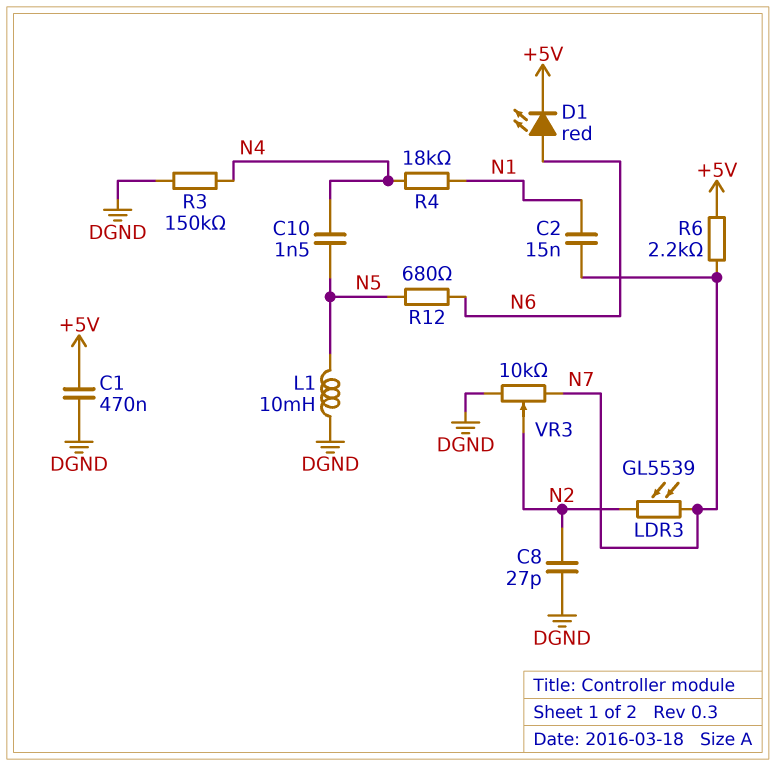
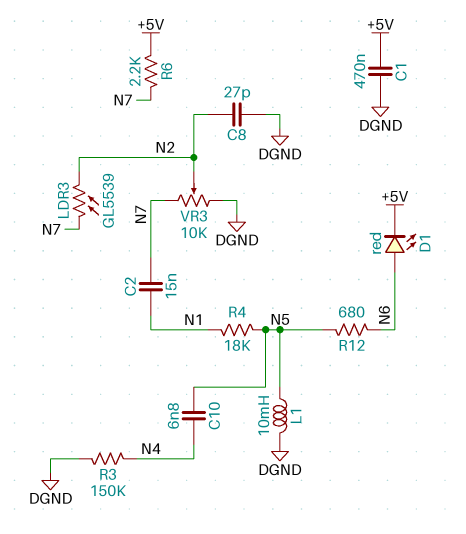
C10: 1.5nF (N4, N5) -> 6.8nF (N4, N5)
R4: 18k (N1, N4) -> 18k (N1, N5)

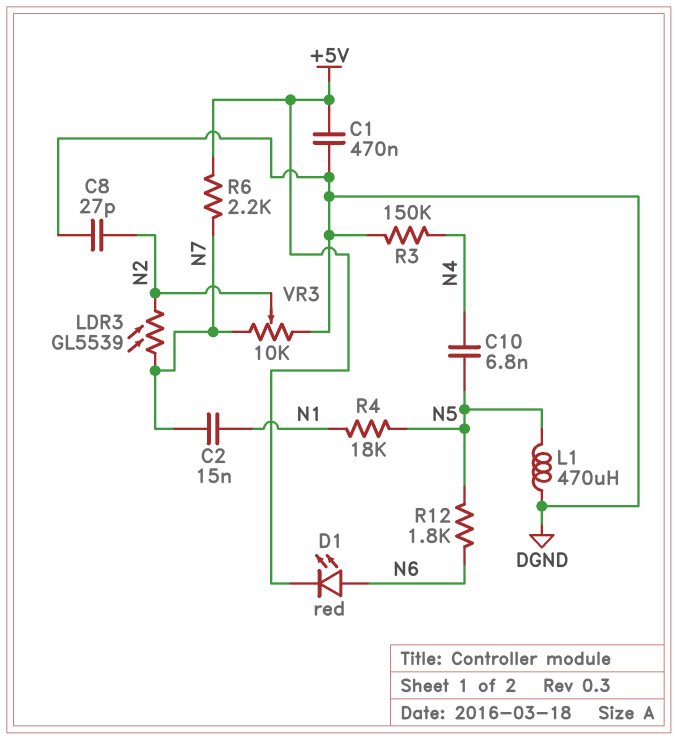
L1: 10mH (DGND, N5) -> 470uH (DGND, N5)
R12: 680 (N5, N6) -> 1.8k (N5, N6)

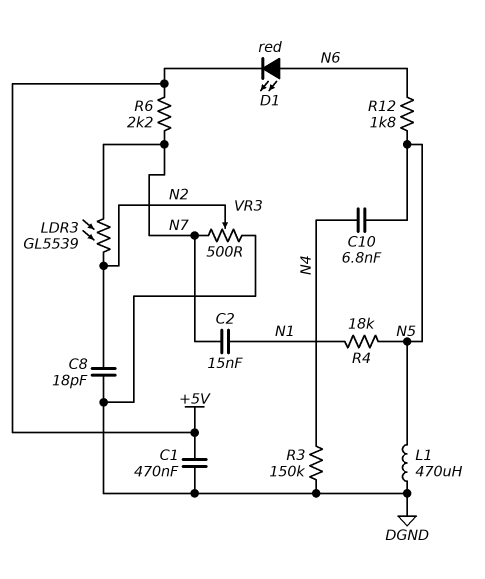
C8: 27pF (DGND, N2) -> 18pF (DGND, N2)
VR3: 10k (DGND, N7, wiper N2) -> 500 (DGND, N7, wiper N2)

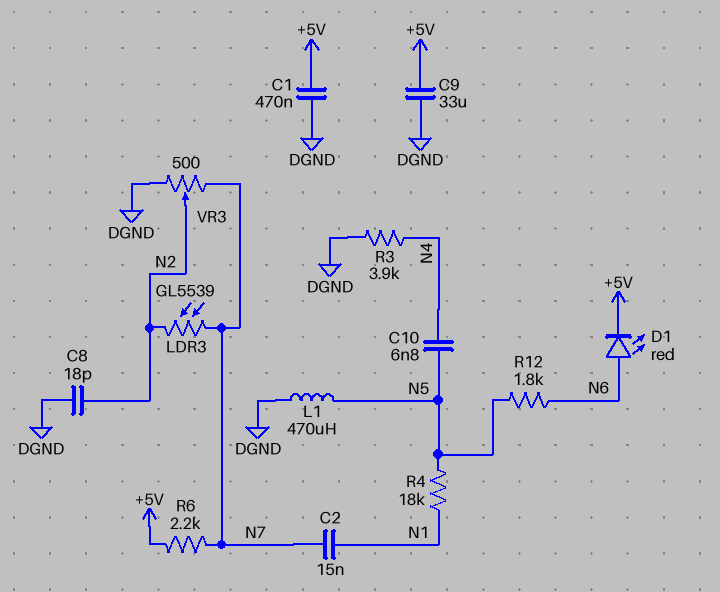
C9: none -> 33uF (+5V, DGND)
R3: 150k (DGND, N4) -> 3.9k (DGND, N4)

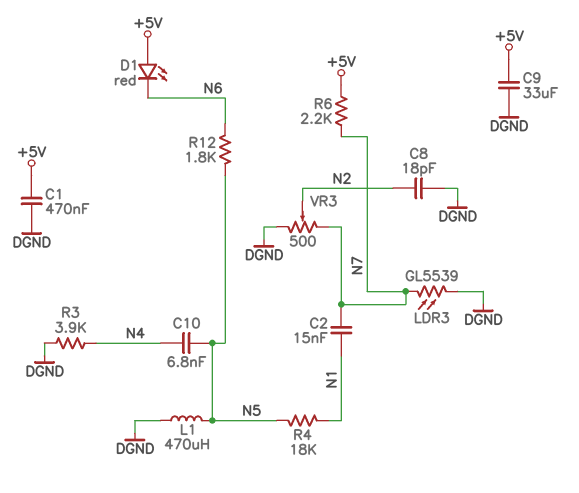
D1: LED red (A N6, K +5V) -> LED red (A +5V, K N6)
LDR3: GL5539 (N2, N7) -> GL5539 (DGND, N7)

